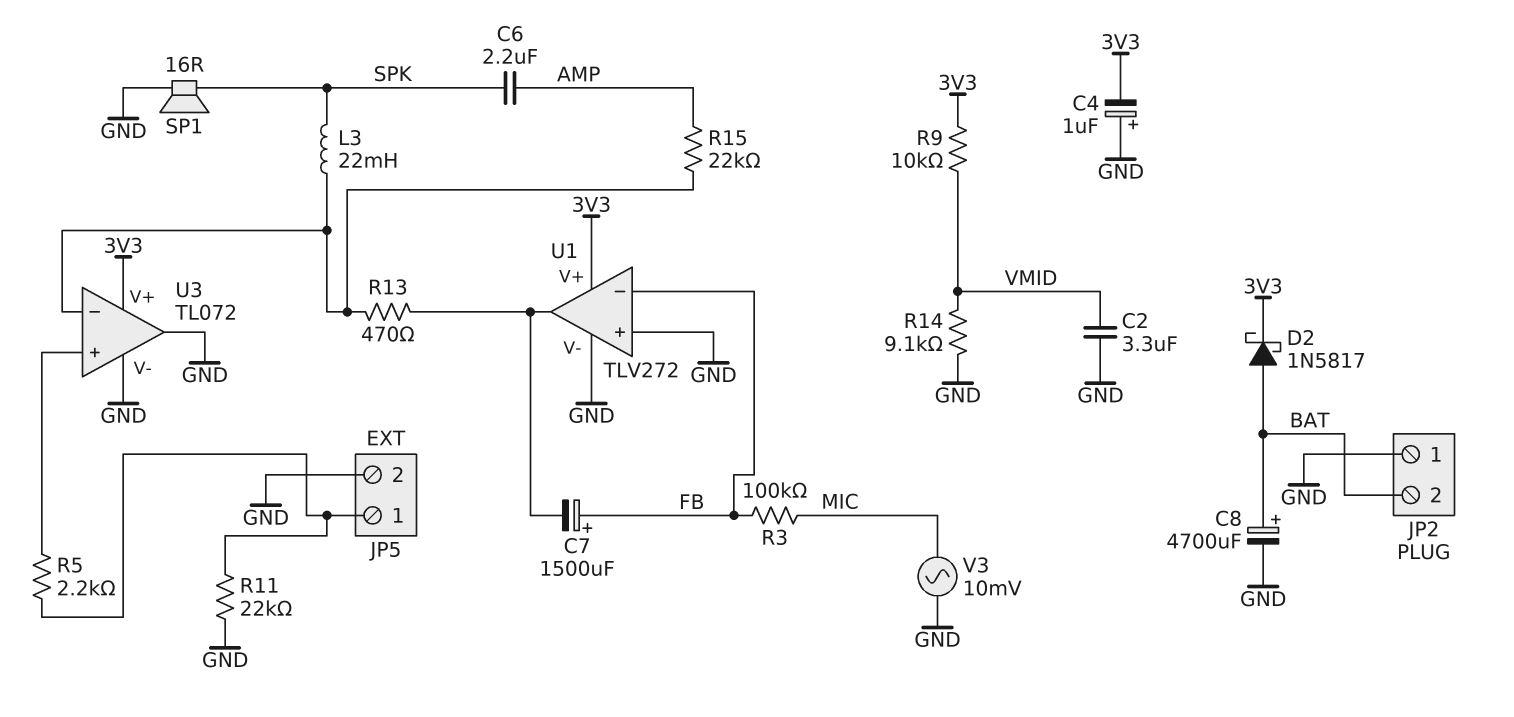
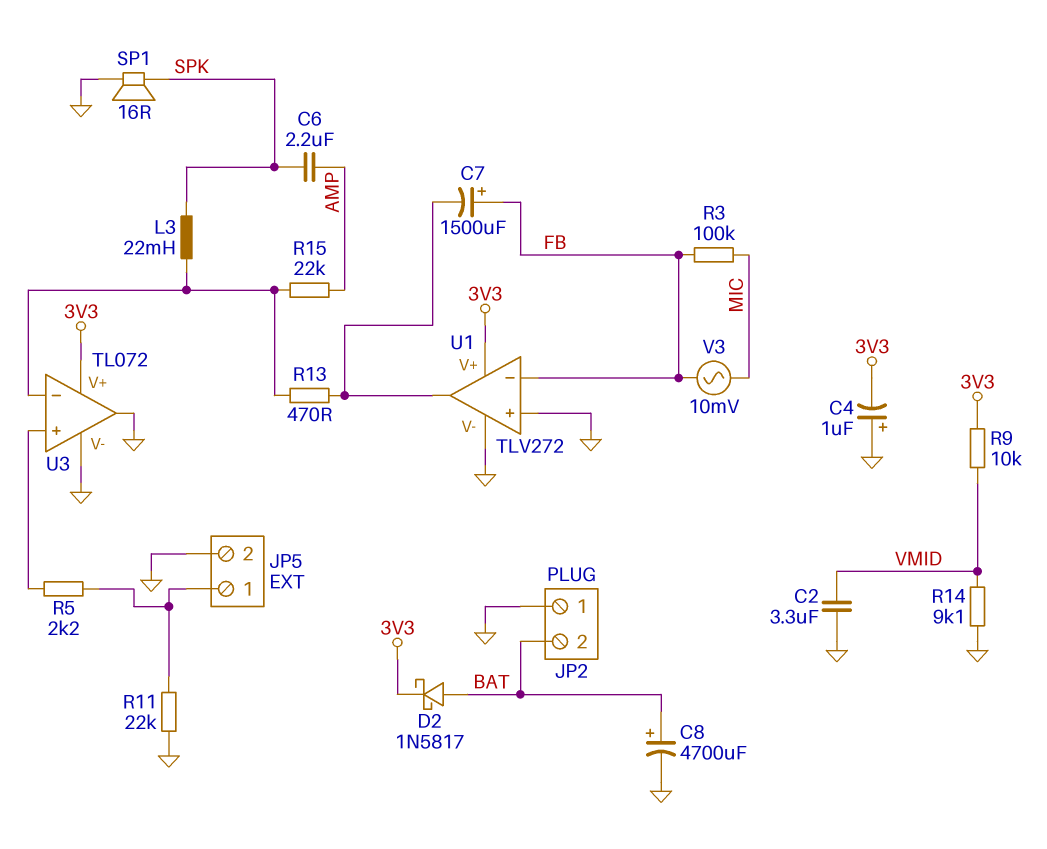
V3: AC 10mV (GND, MIC) -> AC 10mV (FB, MIC)

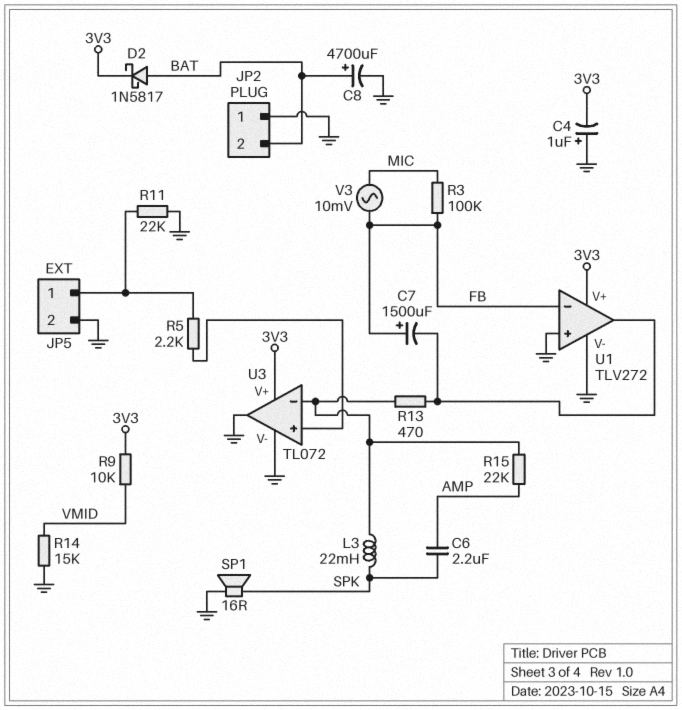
C2: 3.3uF (GND, VMID) -> none
R14: 9.1k (GND, VMID) -> 15k (GND, VMID)

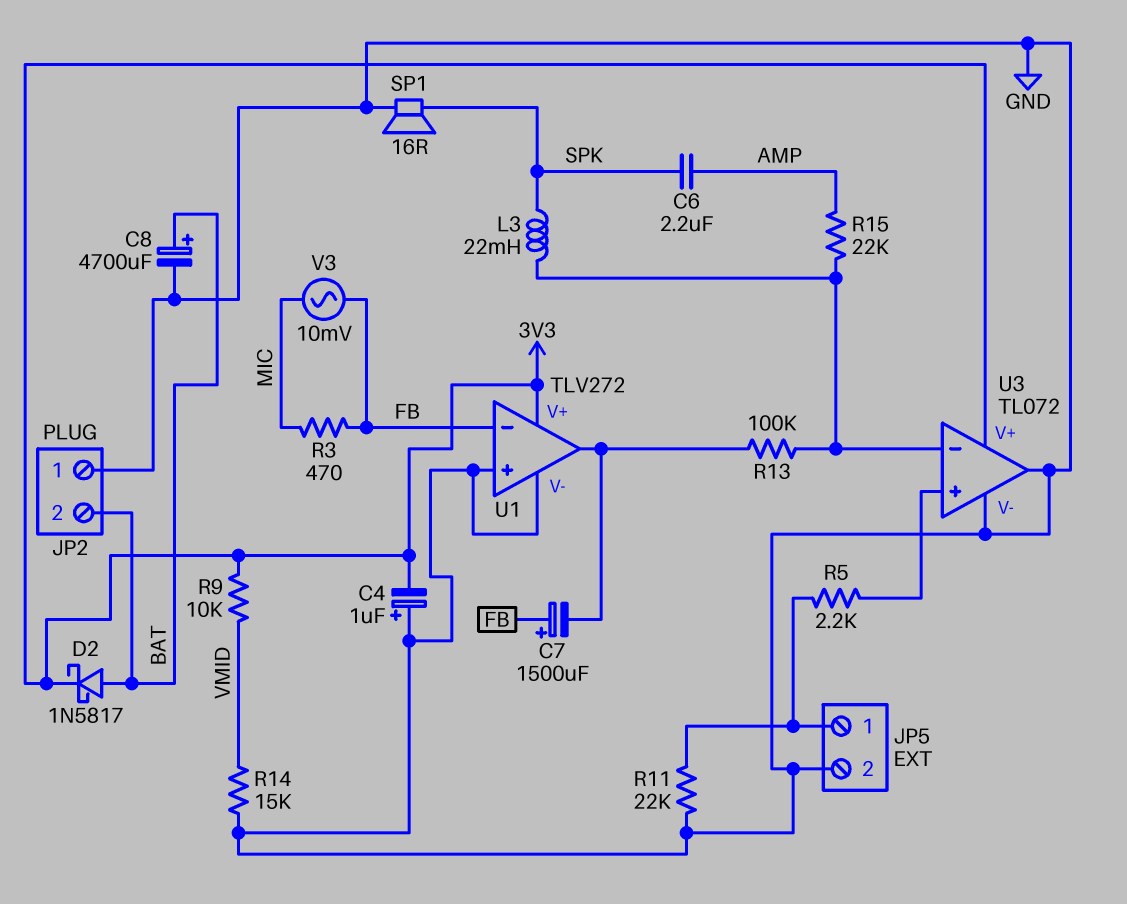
R3: 100k (FB, MIC) -> 470 (FB, MIC)
R13: 470 (U1/out, U3/in-) -> 100k (U1/out, U3/in-)

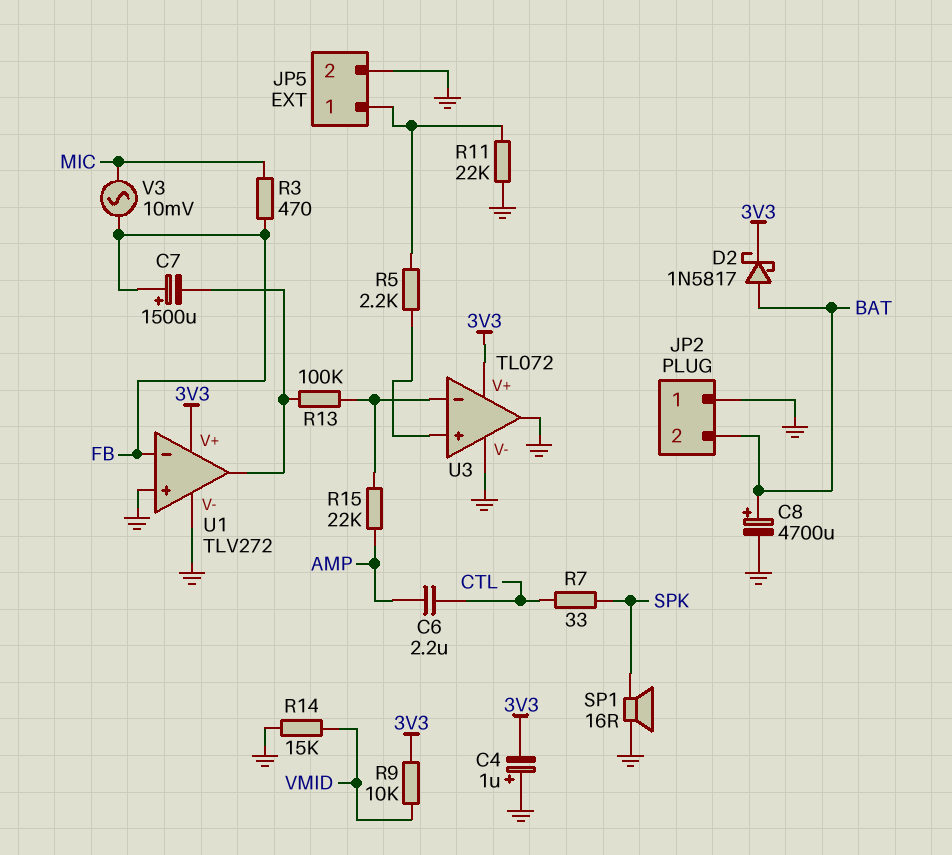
C6: 2.2uF (AMP, SPK) -> 2.2uF (AMP, CTL)
L3: 22mH (SPK, U3/in-) -> none
R7: none -> 33 (CTL, SPK)

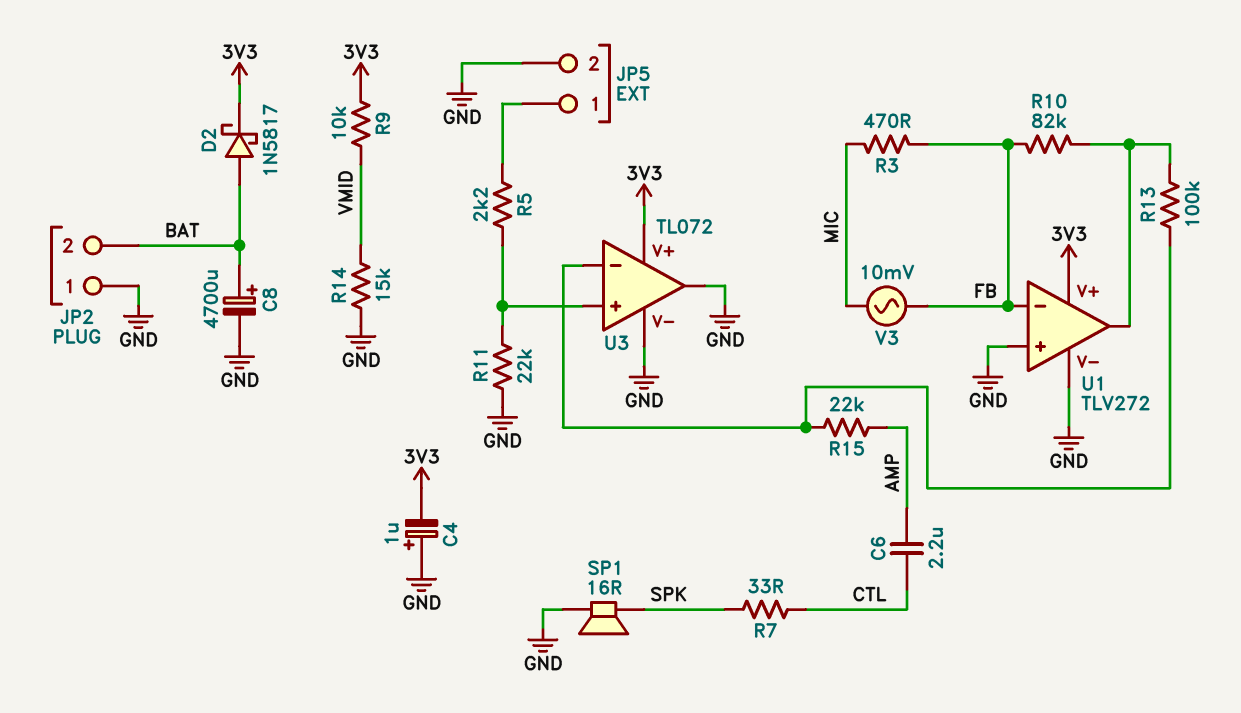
C7: 1500uF (plus FB, minus U1/out) -> none
R10: none -> 82k (FB, U1/out)
R11: 22k (GND, JP5/1) -> 22k (GND, U3/in+)

